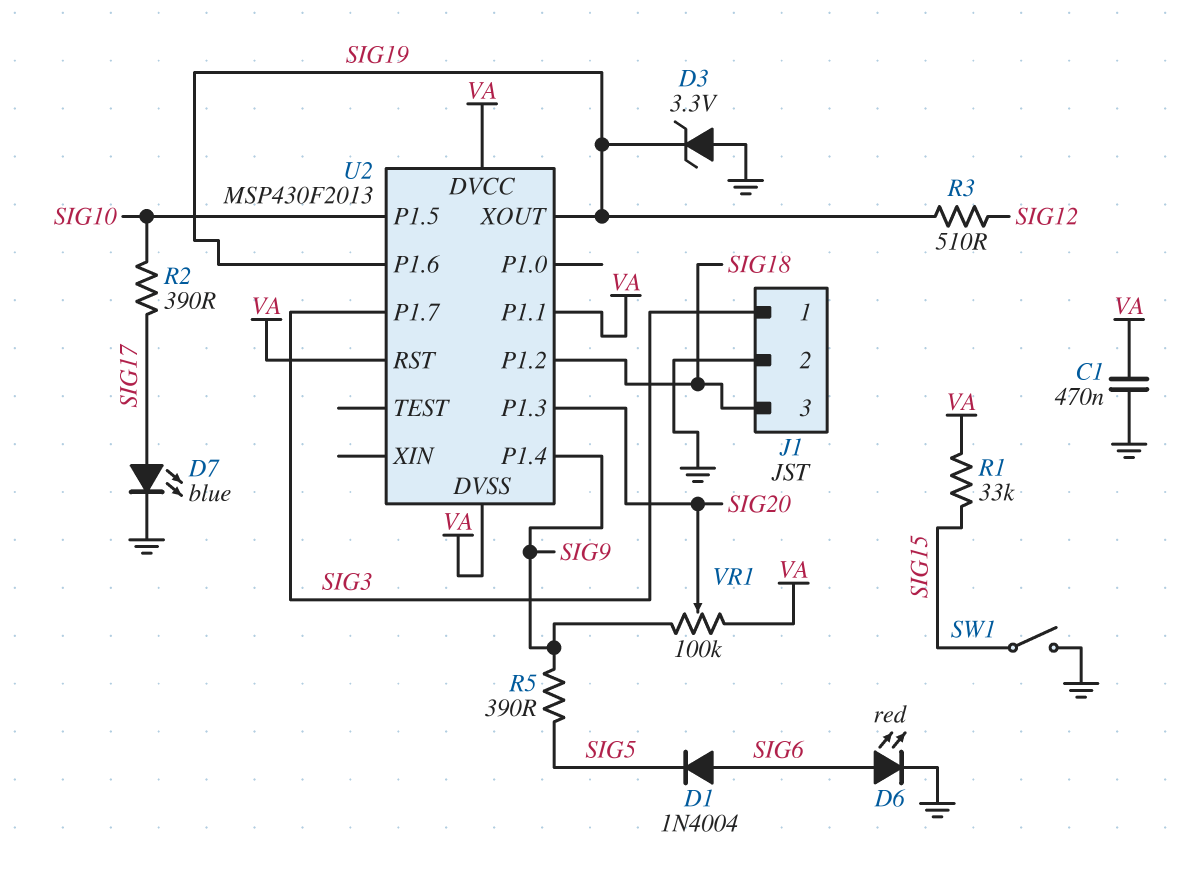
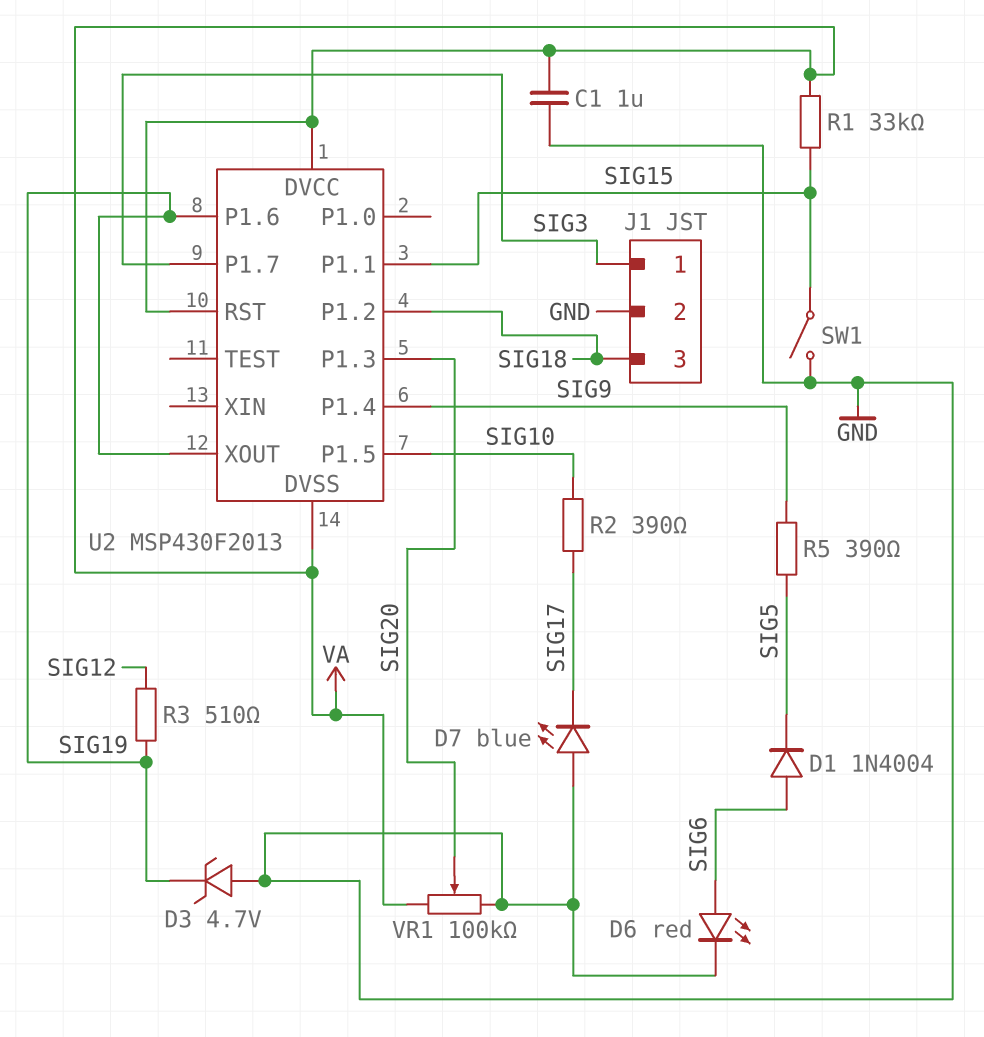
C1: 470nF (GND, VA) -> 1uF (GND, VA)
D3: zener 3.3V (A GND, K SIG19) -> zener 4.7V (A GND, K SIG19)
D7: LED blue (A SIG17, K GND) -> LED blue (A GND, K SIG17)
U2 pin P1.1: VA -> SIG15
VR1: 100k (SIG9, VA, wiper SIG20) -> 100k (GND, VA, wiper SIG20)

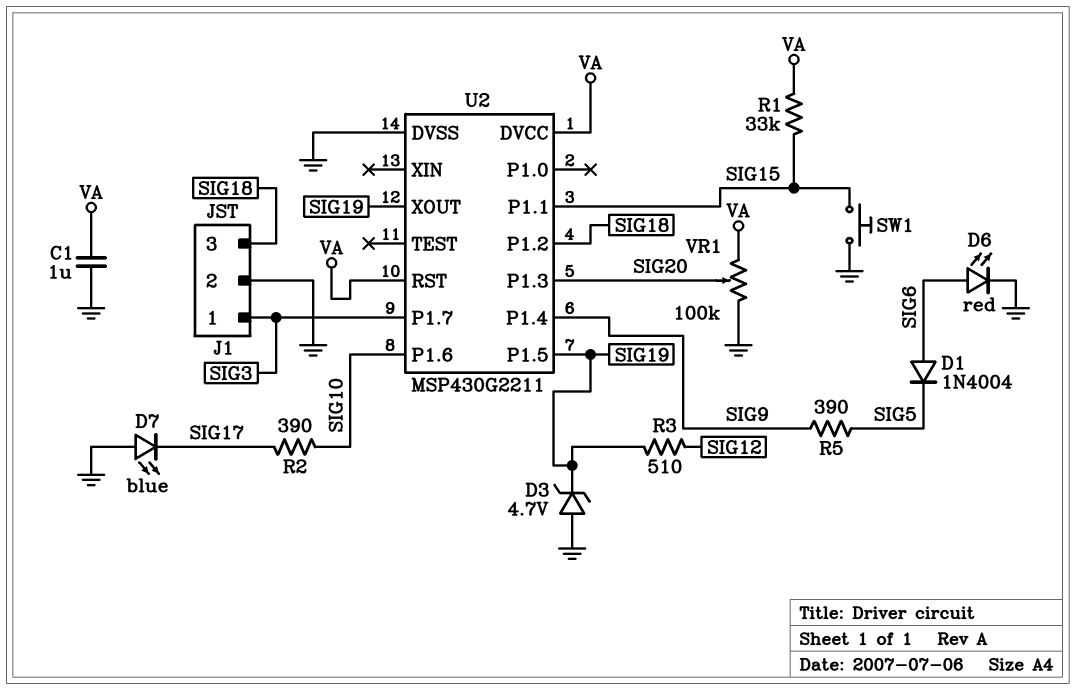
SW1: switch (GND, SIG15) -> button (GND, SIG15)
U2: MSP430F2013 -> MSP430G2211
U2 pin DVSS: VA -> GND
U2 pin P1.5: SIG10 -> SIG19
U2 pin P1.6: SIG19 -> SIG10

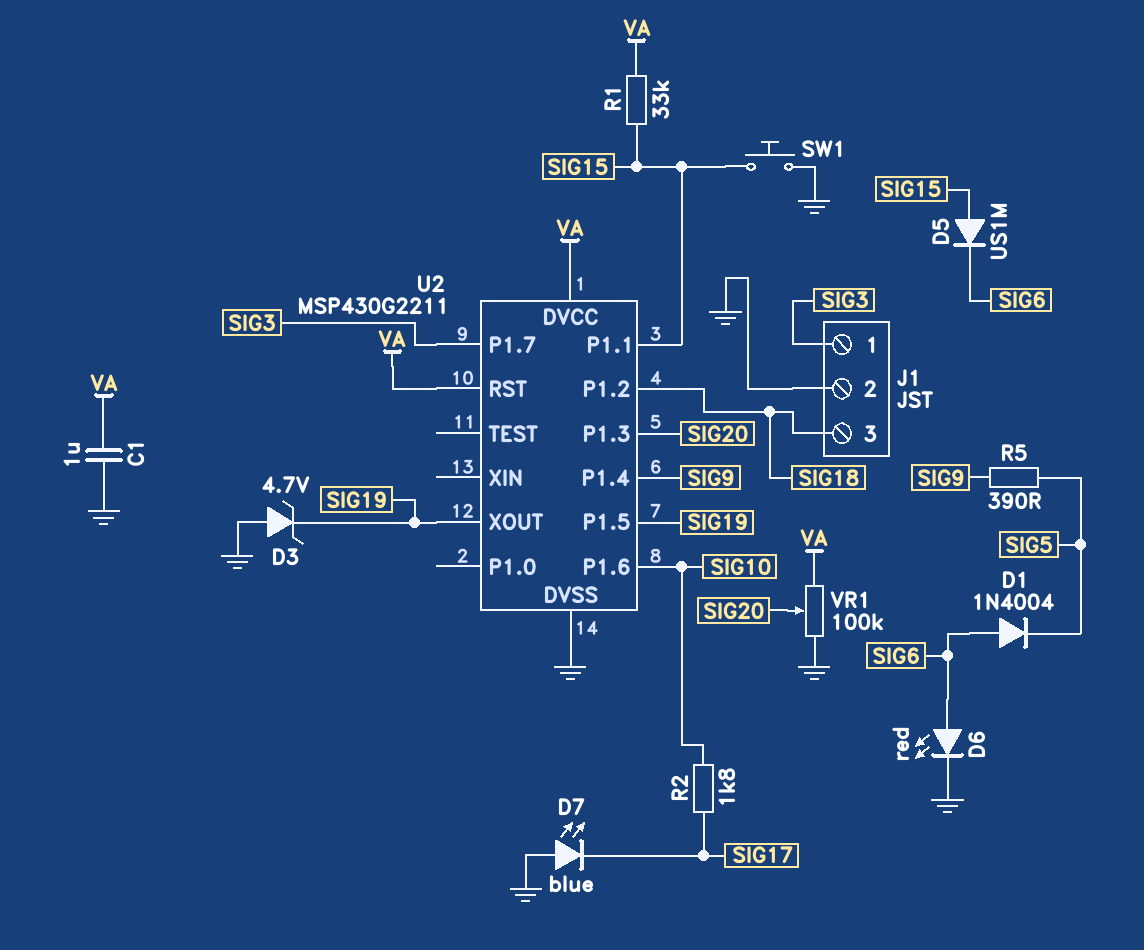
D5: none -> diode US1M (A SIG15, K SIG6)
R2: 390 (SIG10, SIG17) -> 1.8k (SIG10, SIG17)
R3: 510 (SIG12, SIG19) -> none

